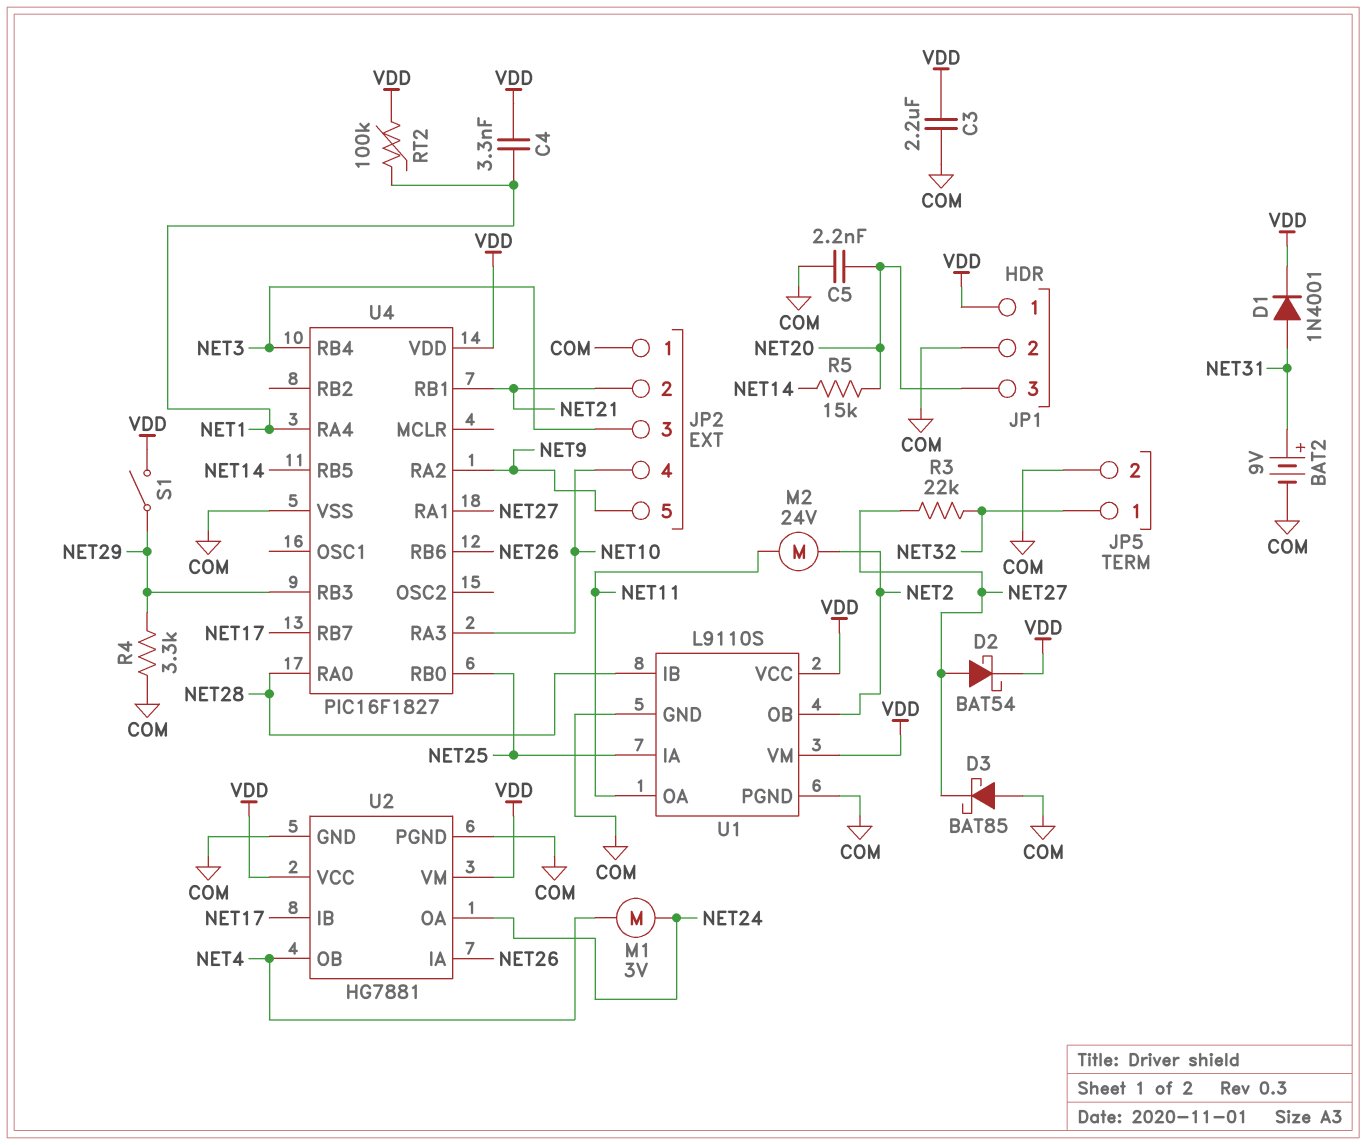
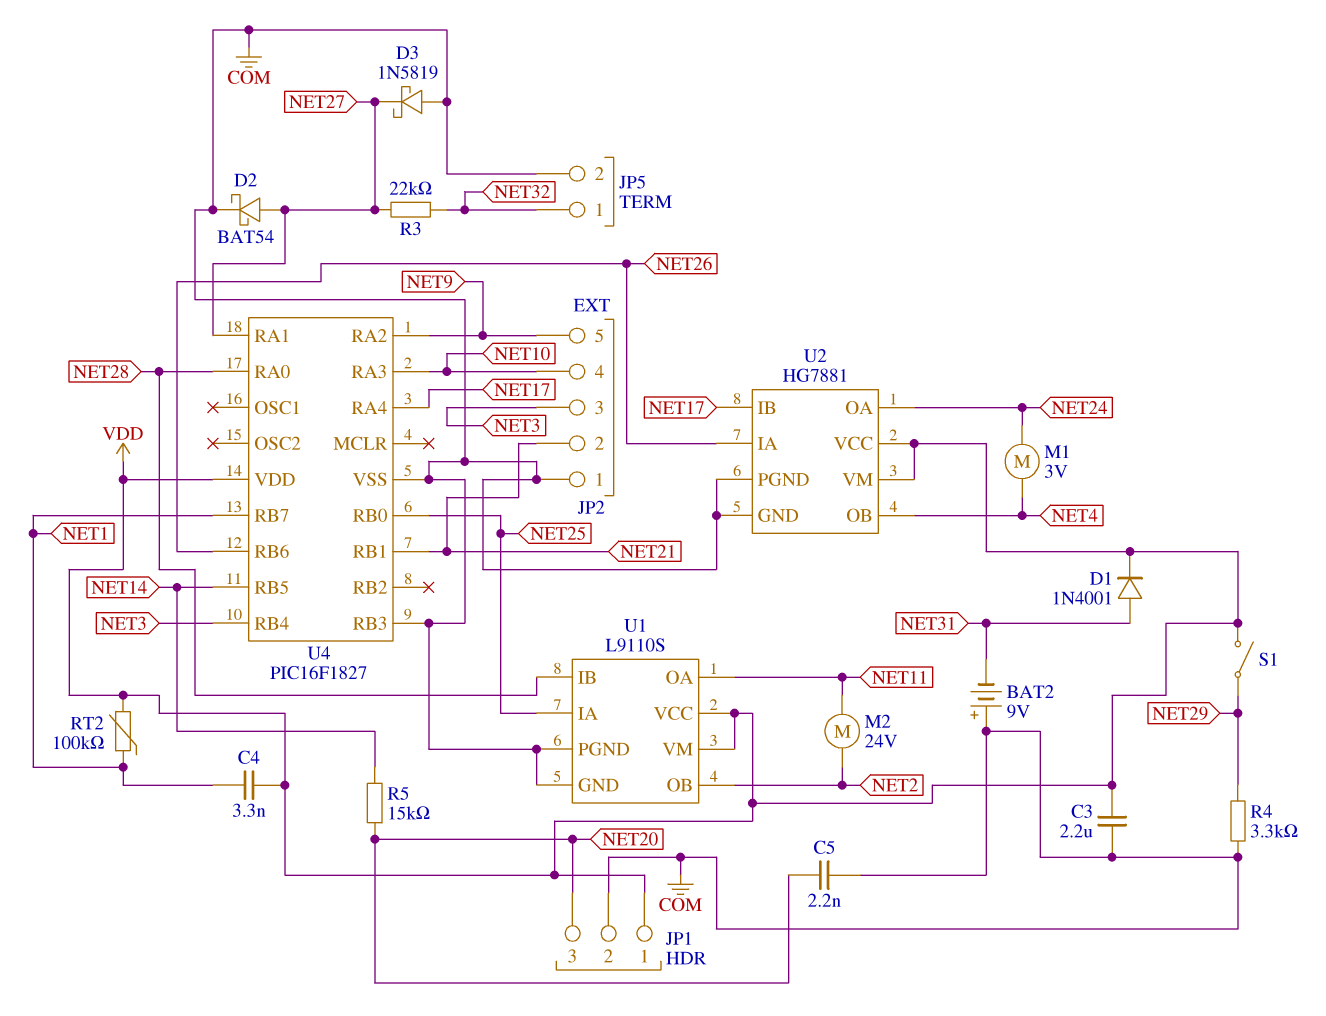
BAT2: 9V (plus NET31, minus COM) -> 9V (plus COM, minus NET31)
D2: schottky BAT54 (A NET27, K VDD) -> schottky BAT54 (A NET27, K COM)
D3: schottky BAT85 (A COM, K NET27) -> schottky 1N5819 (A COM, K NET27)
U4 pin RA4: NET1 -> NET17
U4 pin RB3: NET29 -> COM
U4 pin RB7: NET17 -> NET1

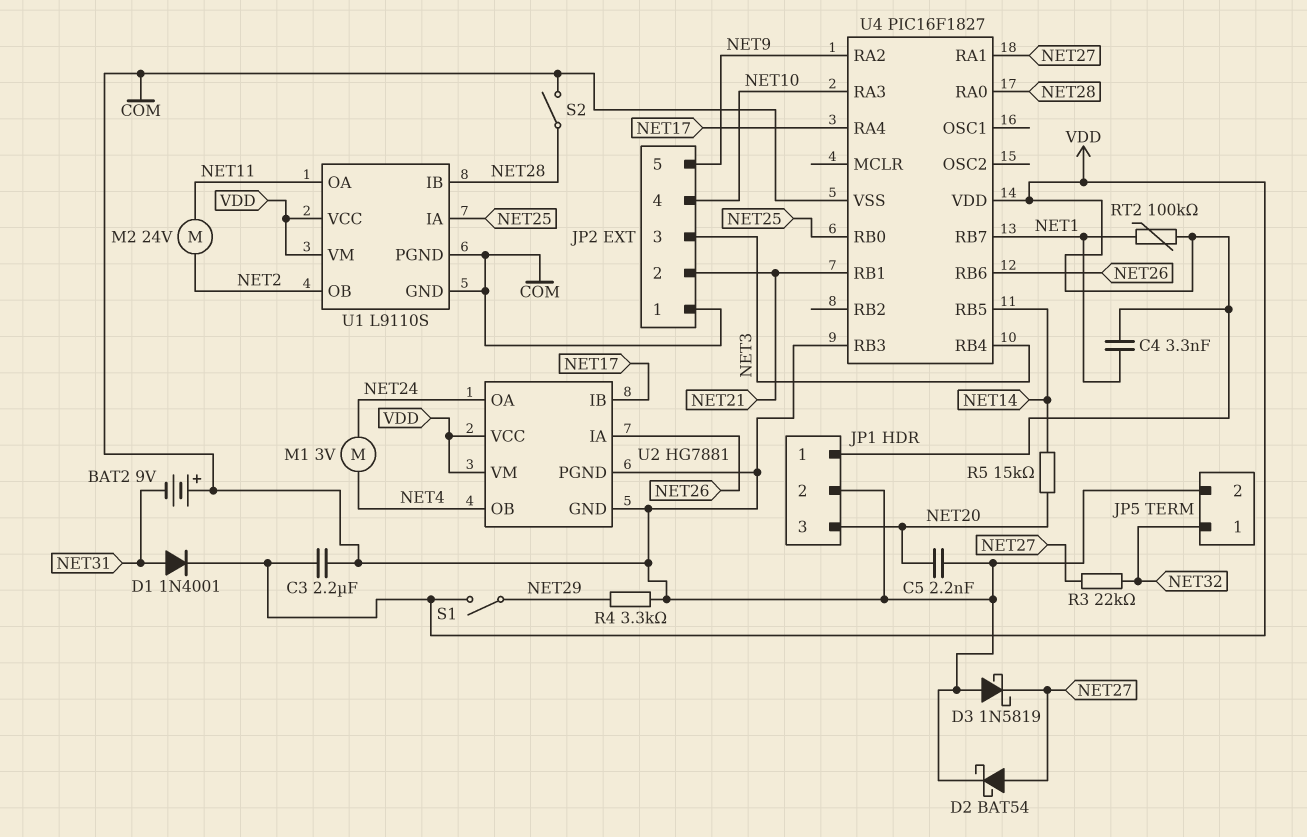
S2: none -> switch (COM, NET28)

